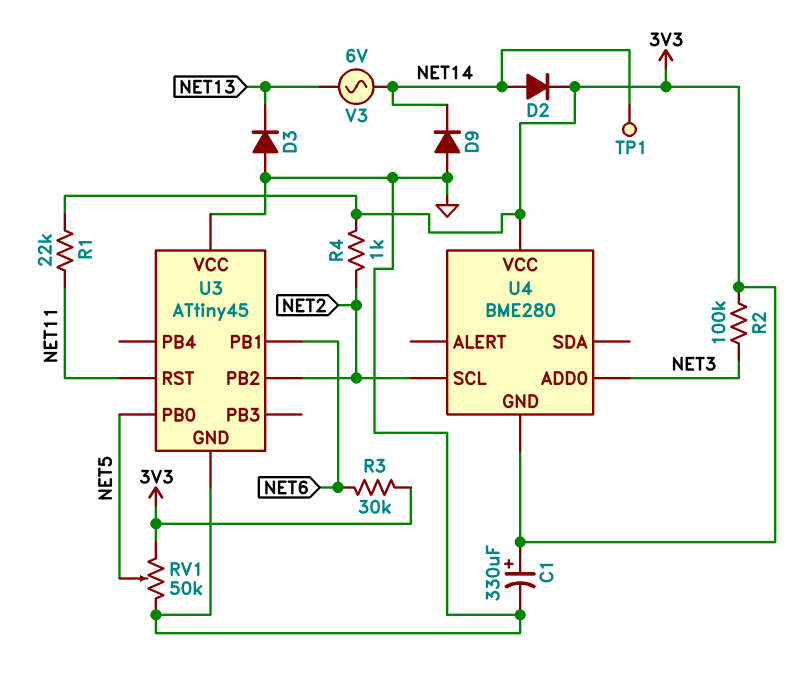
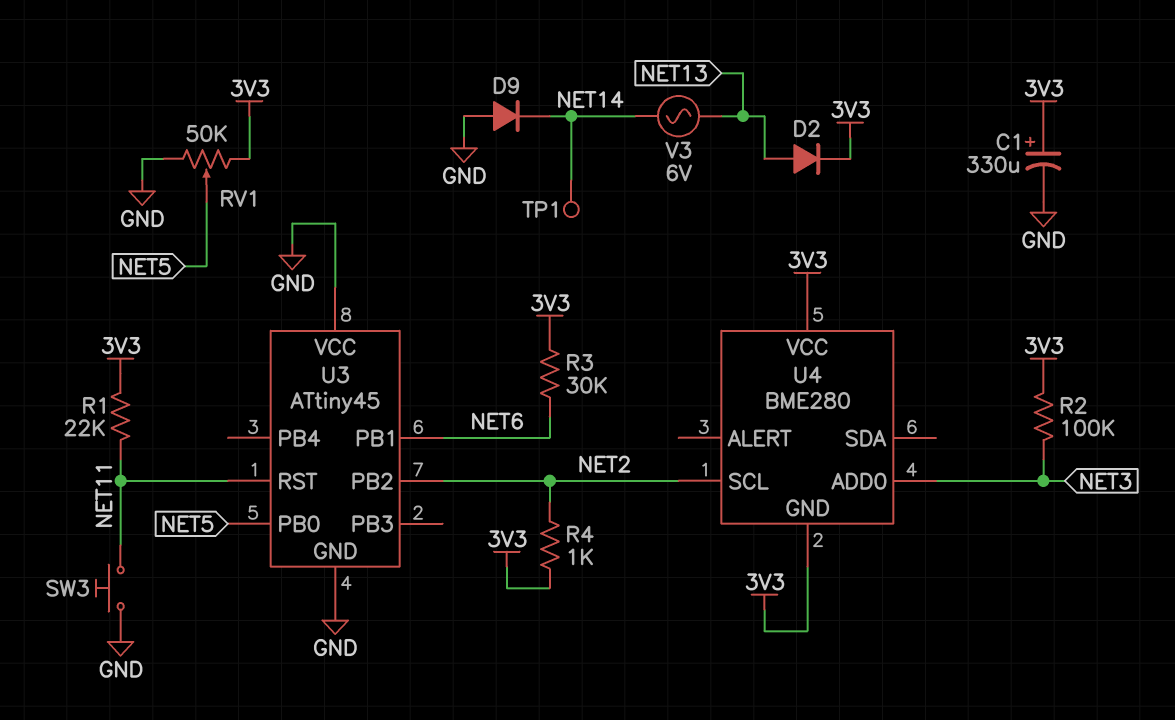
D2: diode (A NET14, K 3V3) -> diode (A NET13, K 3V3)
D3: diode (A GND, K NET13) -> none
SW3: none -> button (GND, NET11)

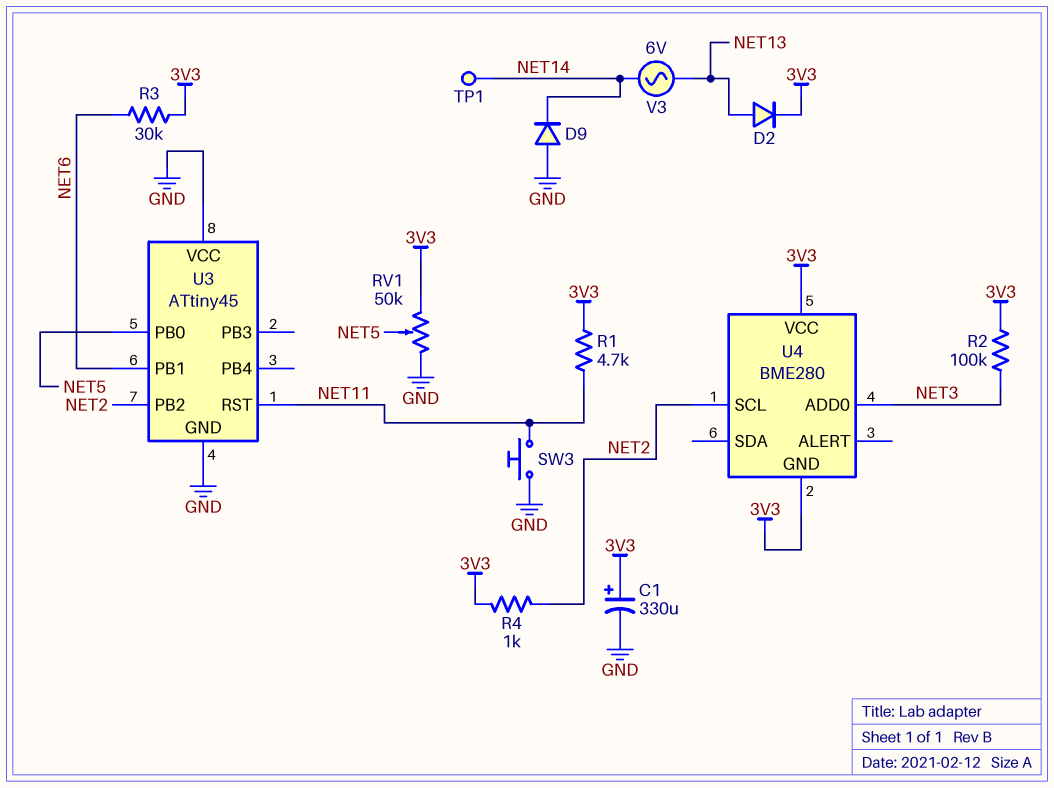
R1: 22k (3V3, NET11) -> 4.7k (3V3, NET11)

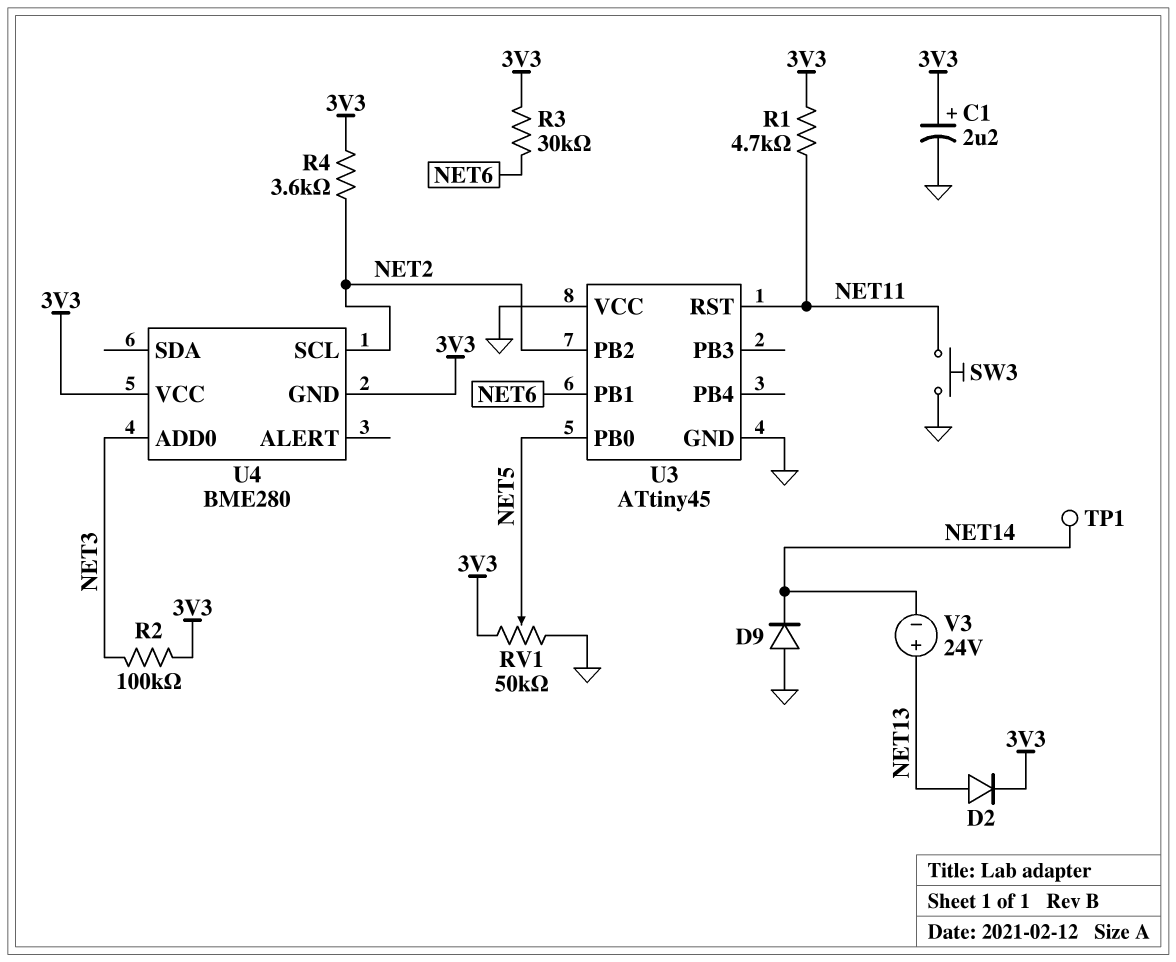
C1: 330uF (plus 3V3, minus GND) -> 2.2uF (plus 3V3, minus GND)
R4: 1k (3V3, NET2) -> 3.6k (3V3, NET2)
V3: AC 6V (NET13, NET14) -> 24V (plus NET13, minus NET14)

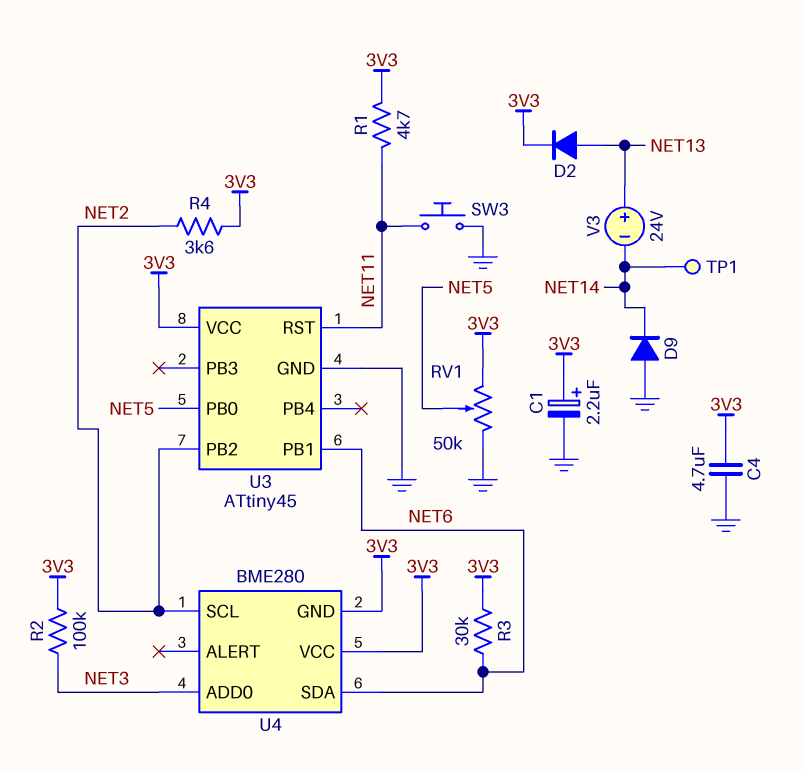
C4: none -> 4.7uF (3V3, GND)
U3 pin VCC: GND -> 3V3
U4 pin SDA: none -> NET6

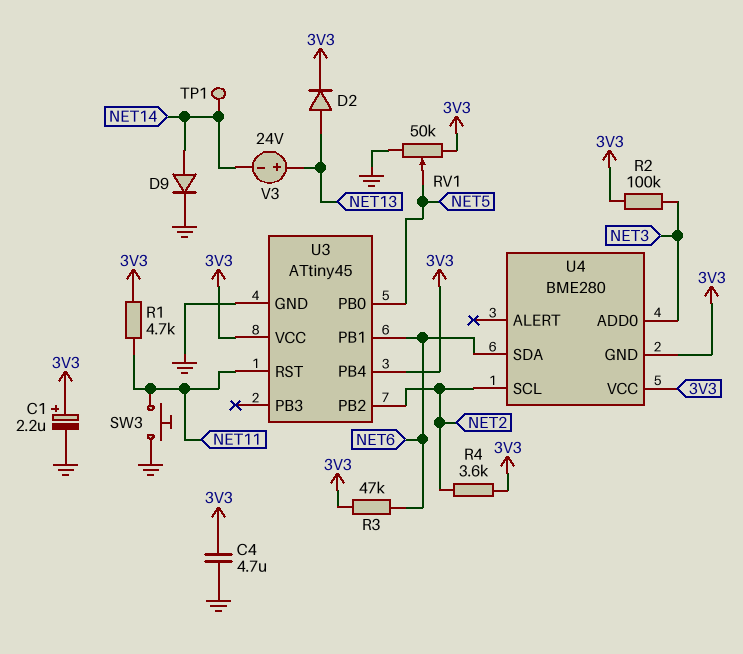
D9: diode (A GND, K NET14) -> diode (A NET14, K GND)
R3: 30k (3V3, NET6) -> 47k (3V3, NET6)
U3 pin PB4: none -> 3V3

